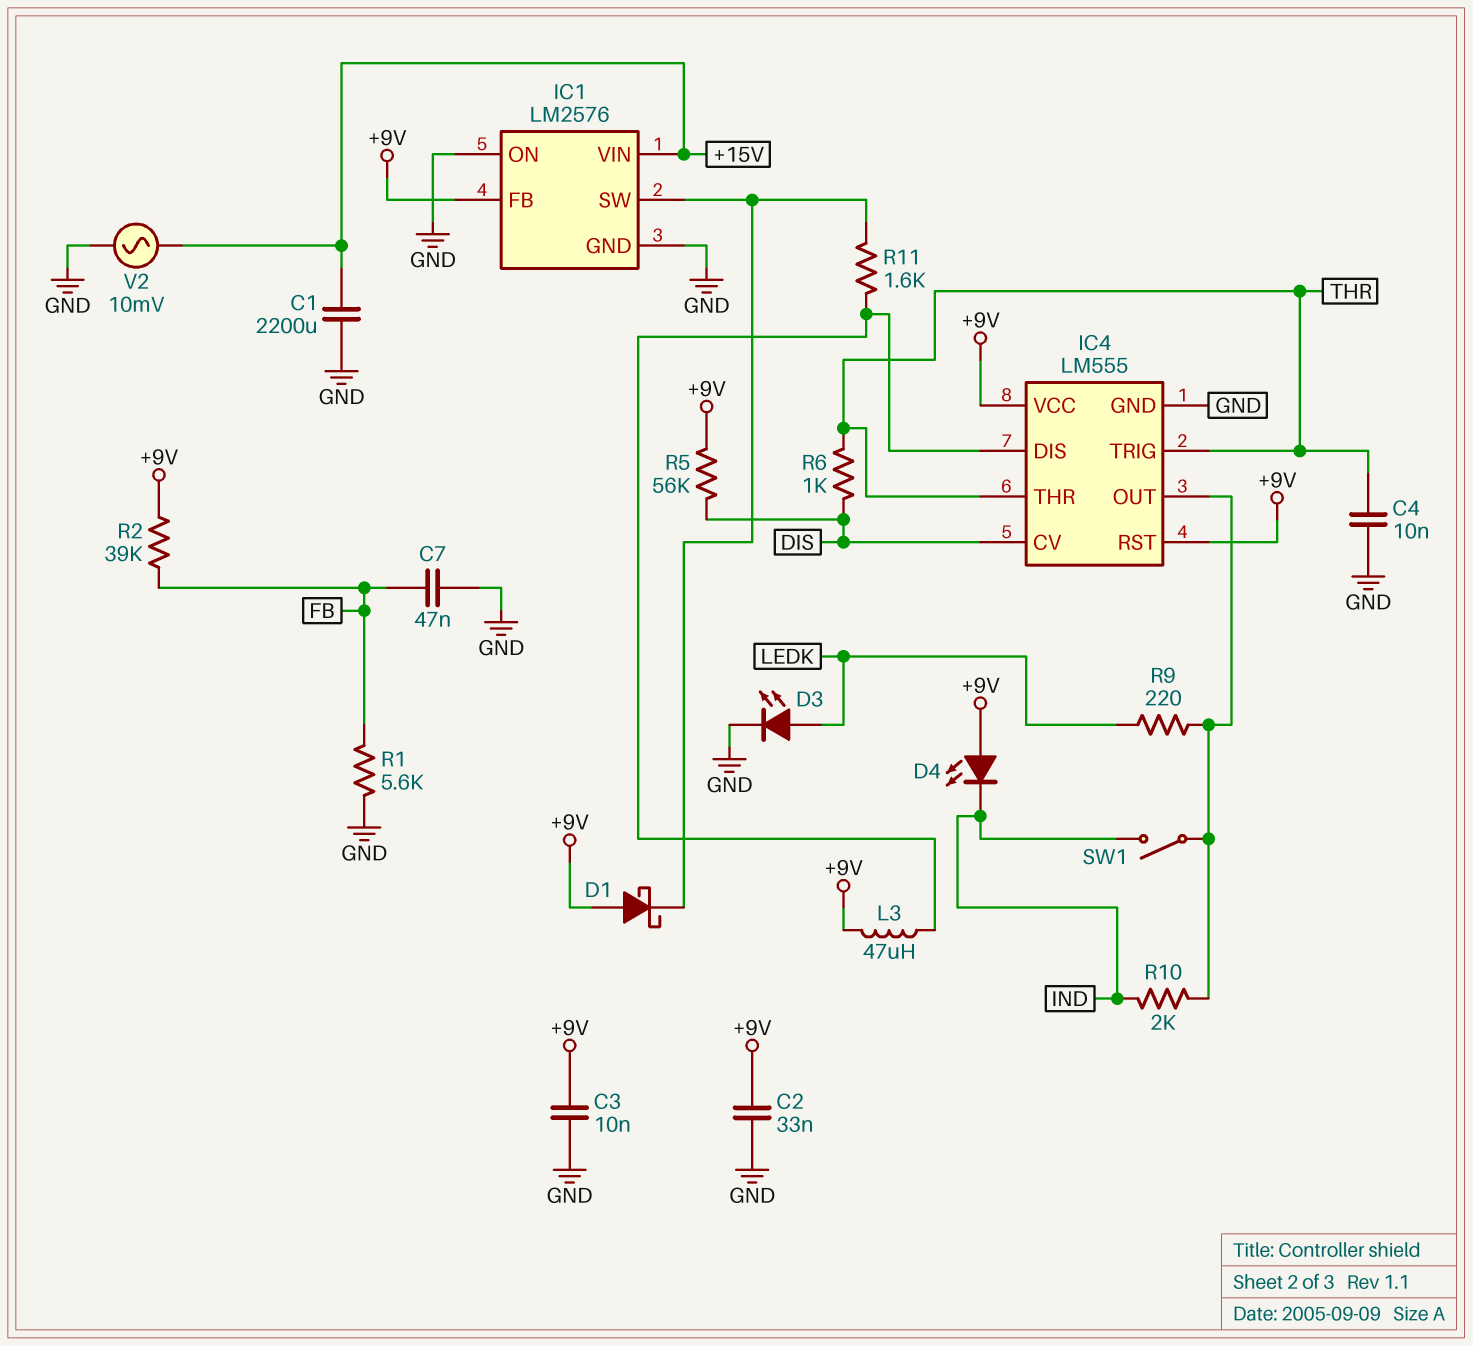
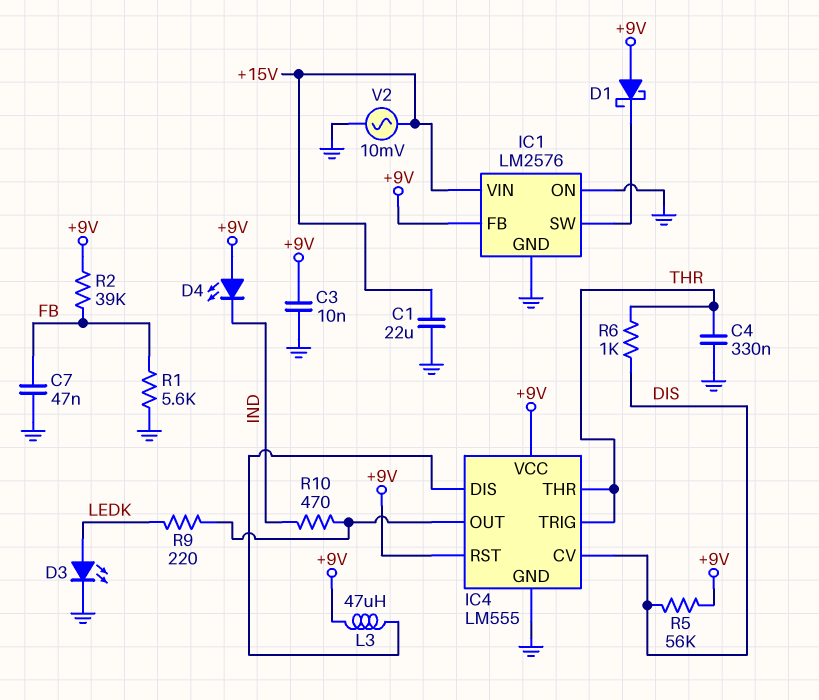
C1: 2200uF (+15V, GND) -> 22uF (+15V, GND)
C2: 33nF (+9V, GND) -> none
C4: 10nF (GND, THR) -> 330nF (GND, THR)
R10: 2k (IC4/OUT, IND) -> 470 (IC4/OUT, IND)
R11: 1.6k (IC1/SW, IC4/DIS) -> none
SW1: switch (IC4/OUT, IND) -> none

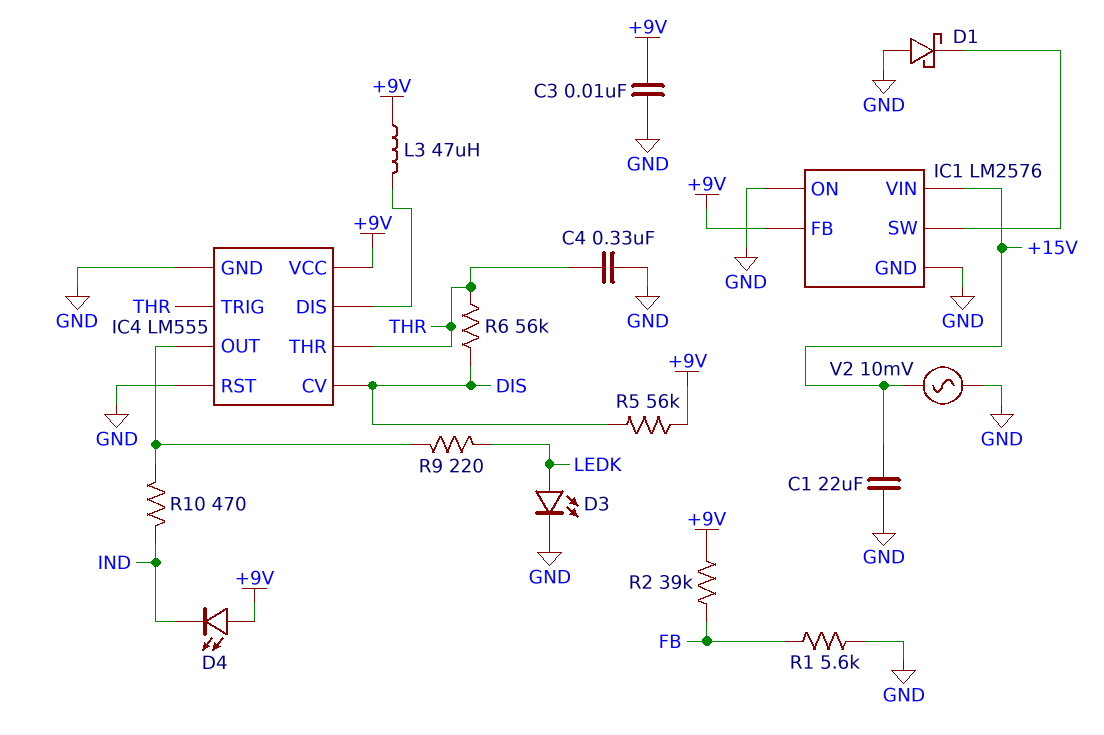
C7: 47nF (FB, GND) -> none
D1: schottky (A +9V, K IC1/SW) -> schottky (A GND, K IC1/SW)
IC4 pin RST: +9V -> GND
R6: 1k (DIS, THR) -> 56k (DIS, THR)

